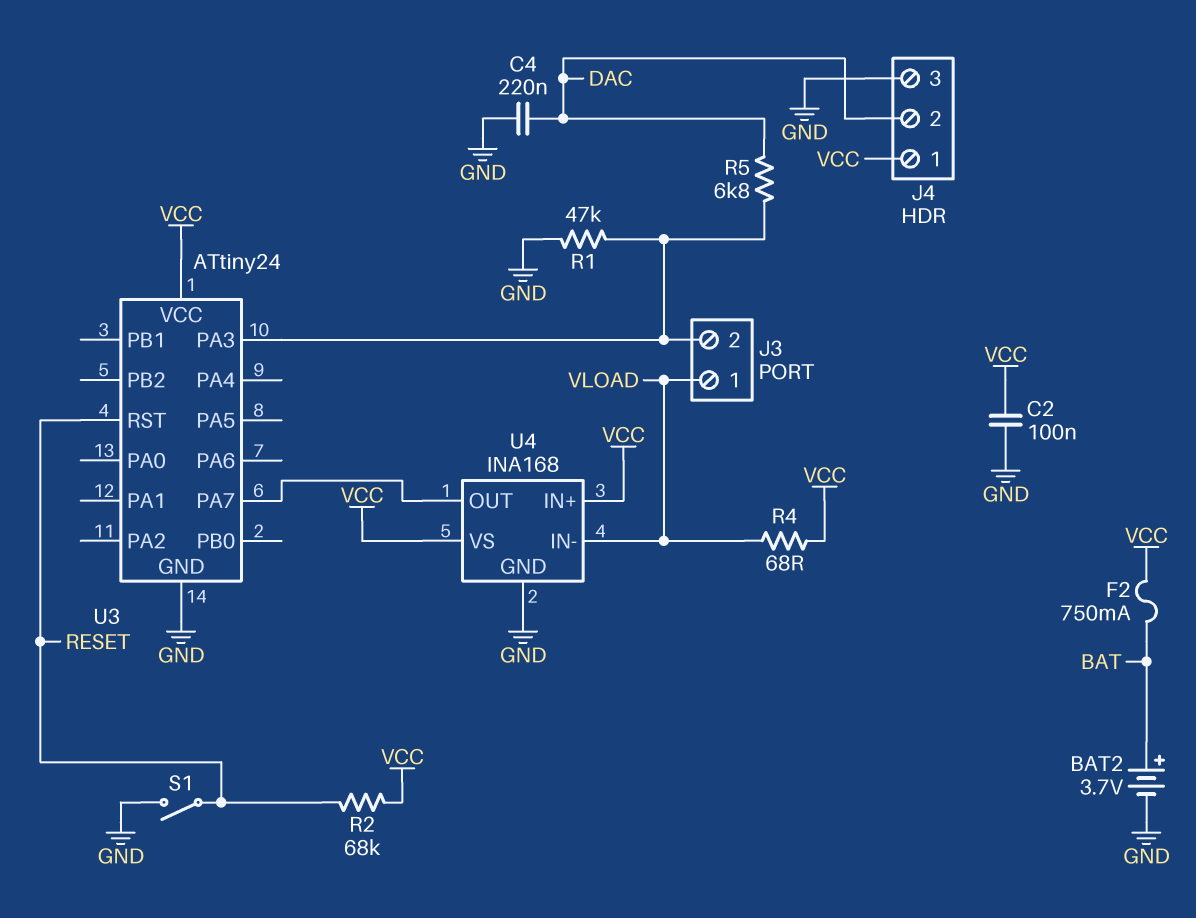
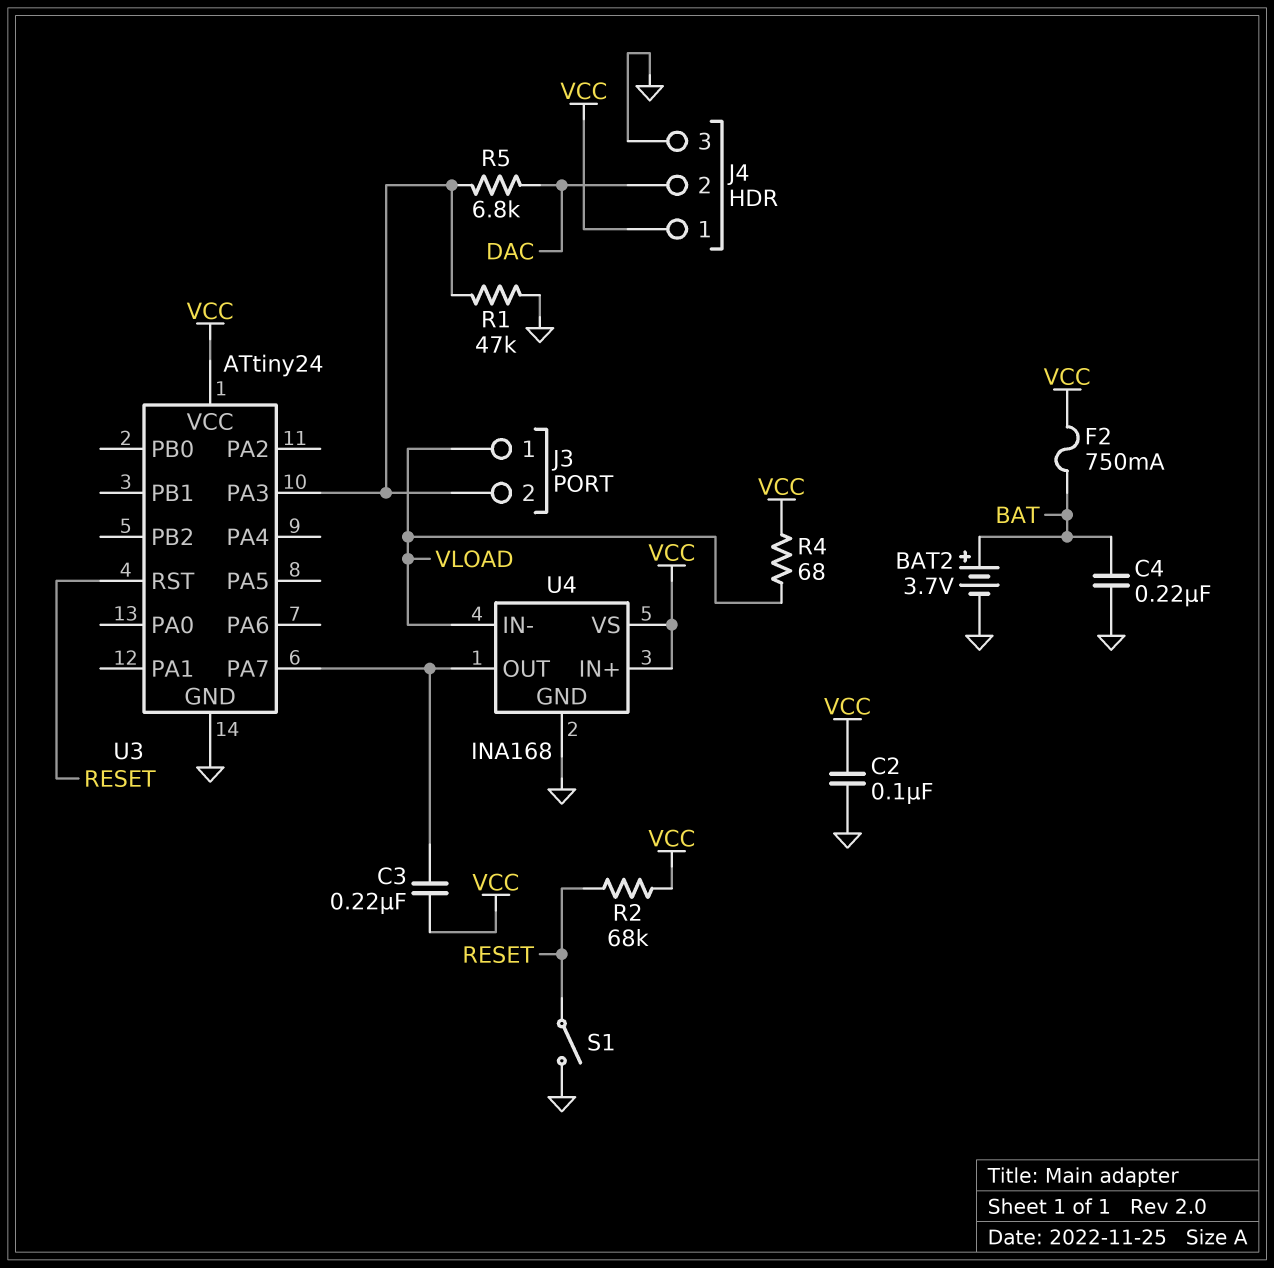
C3: none -> 220nF (U3/PA7, VCC)
C4: 220nF (DAC, GND) -> 220nF (BAT, GND)

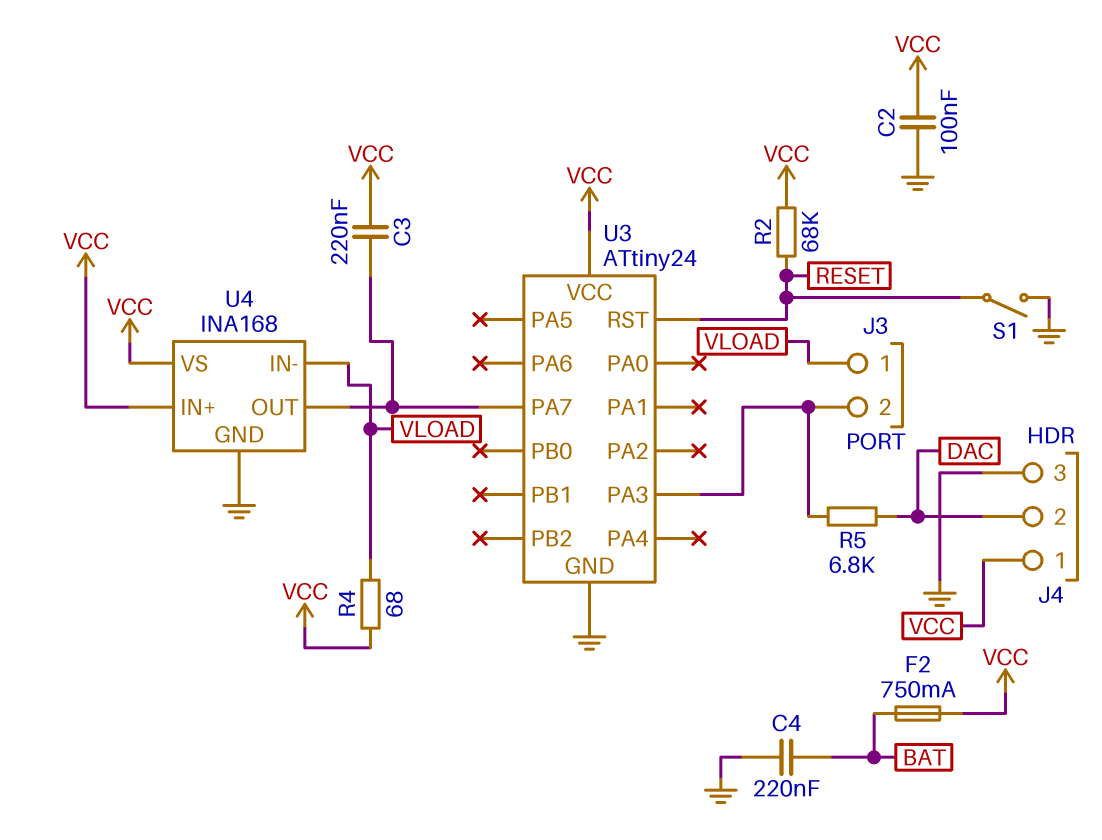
BAT2: 3.7V (plus BAT, minus GND) -> none
R1: 47k (GND, J3/2) -> none

